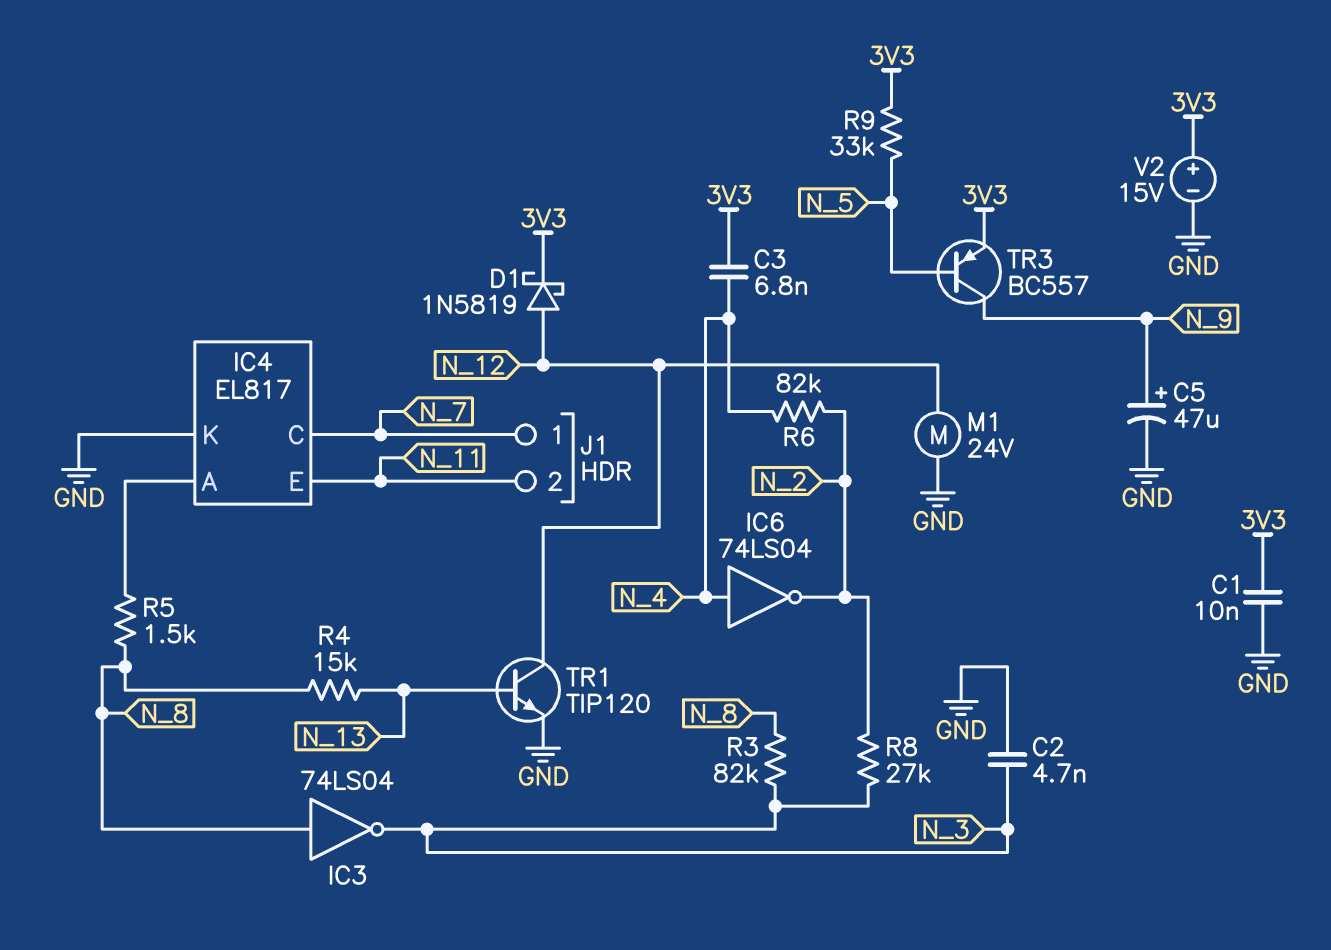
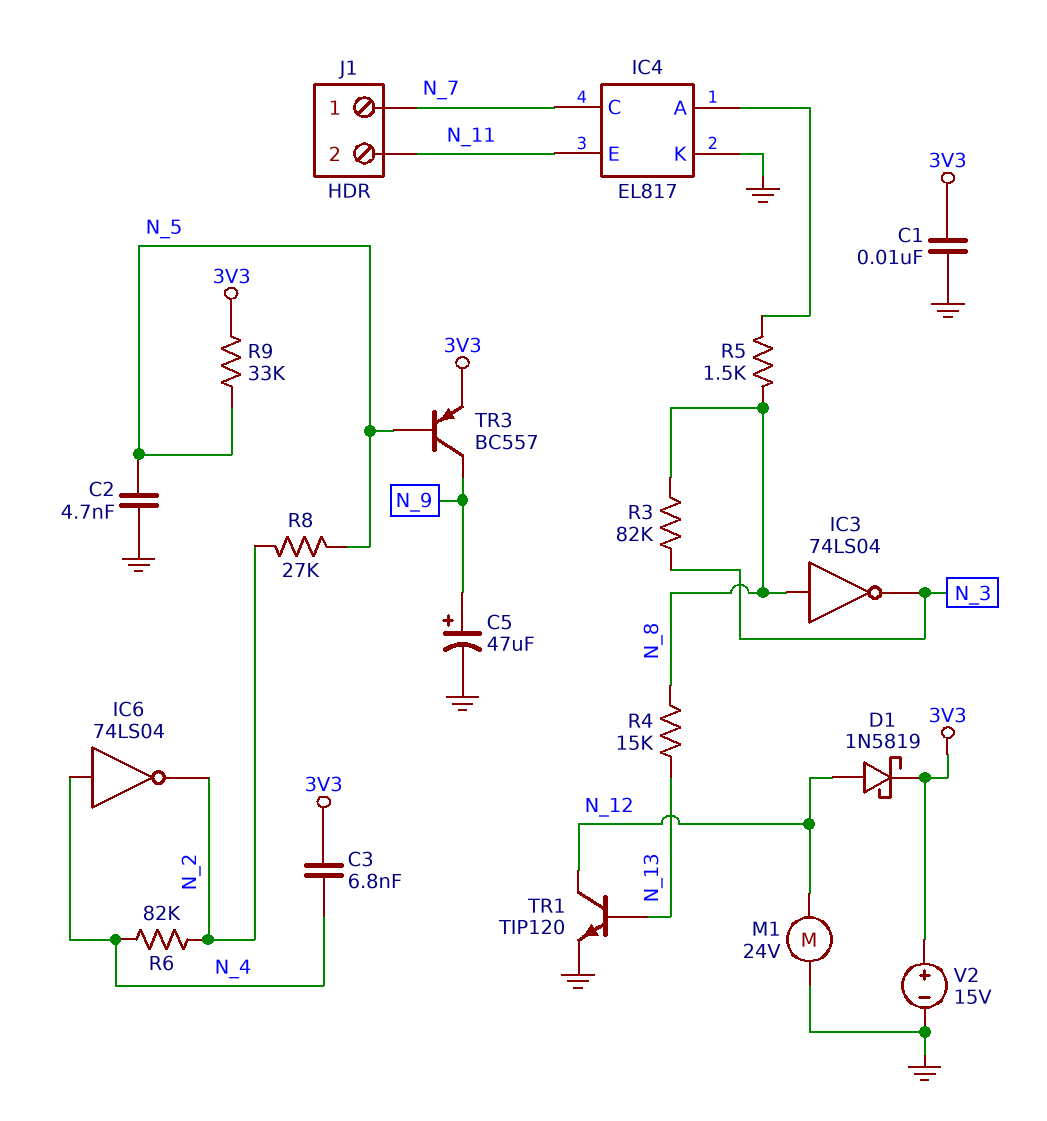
C2: 4.7nF (GND, N_3) -> 4.7nF (GND, N_5)
R8: 27k (N_2, N_3) -> 27k (N_2, N_5)

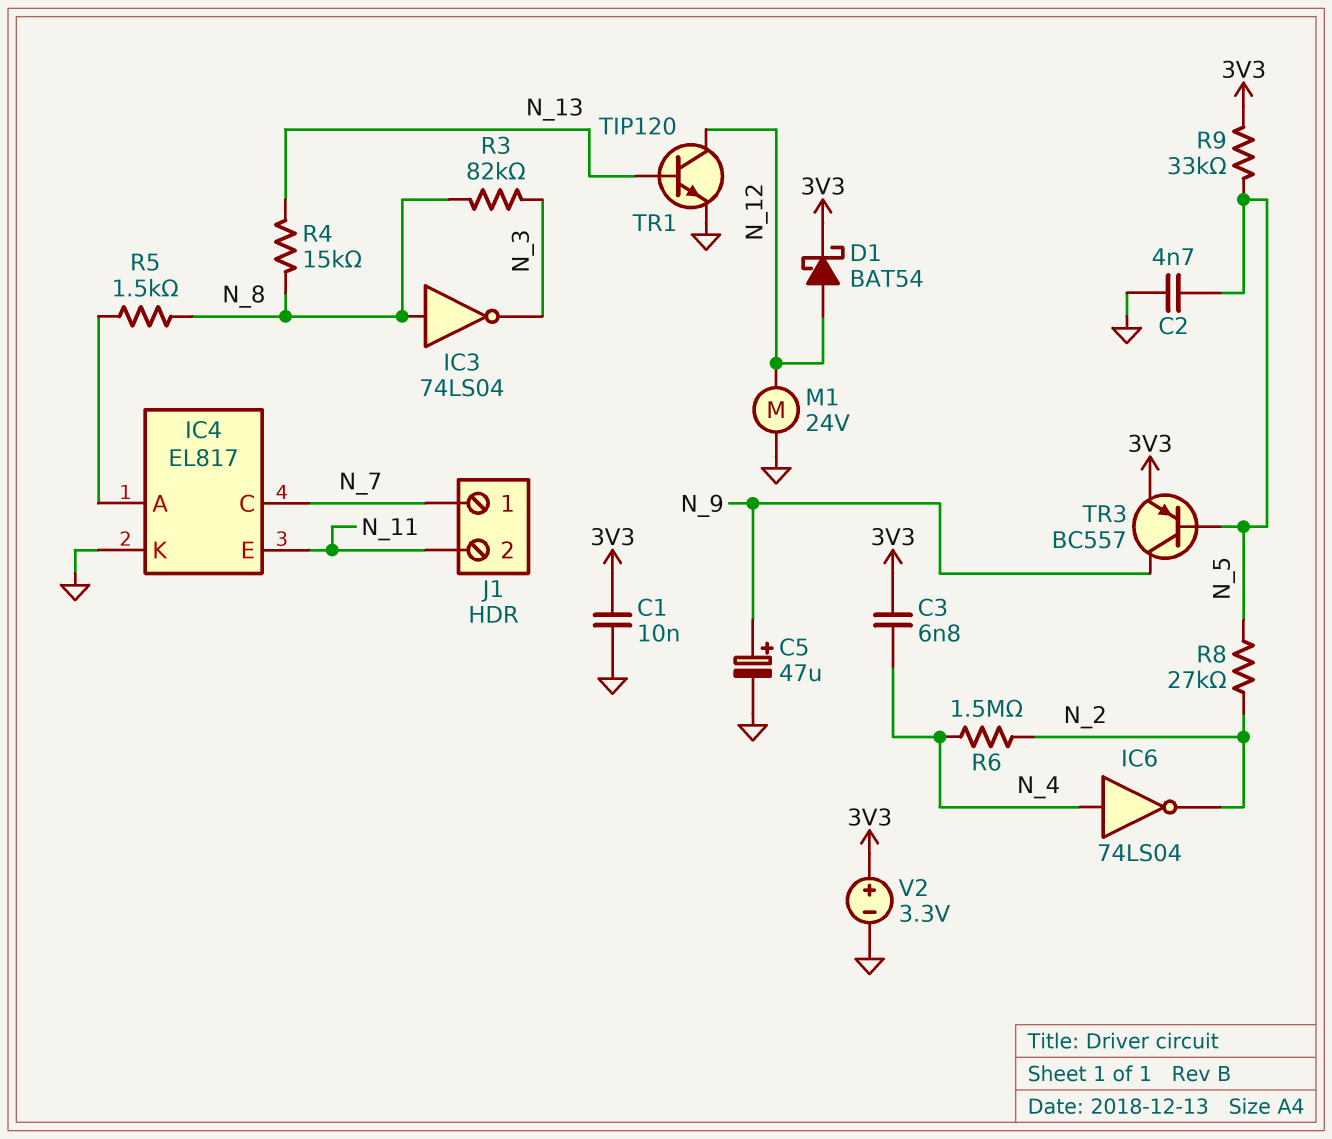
D1: schottky 1N5819 (A N_12, K 3V3) -> schottky BAT54 (A N_12, K 3V3)
R6: 82k (N_2, N_4) -> 1.5M (N_2, N_4)
V2: 15V (plus 3V3, minus GND) -> 3.3V (plus 3V3, minus GND)

